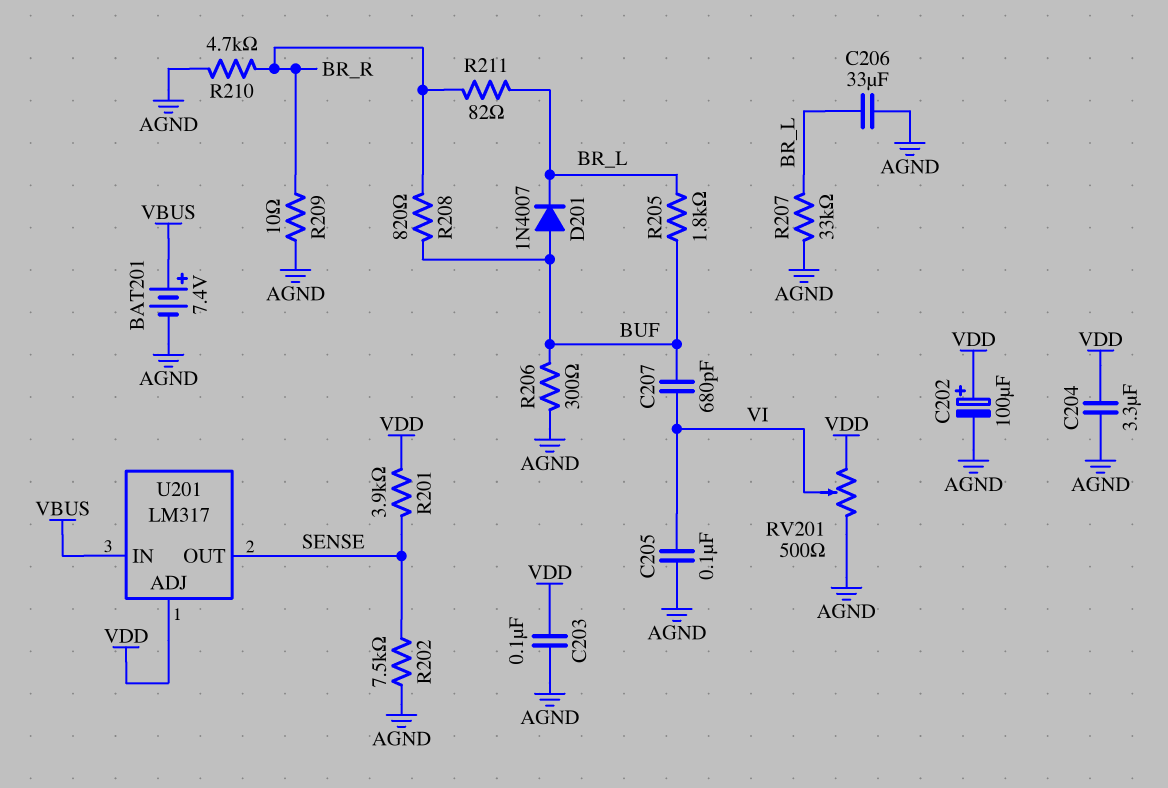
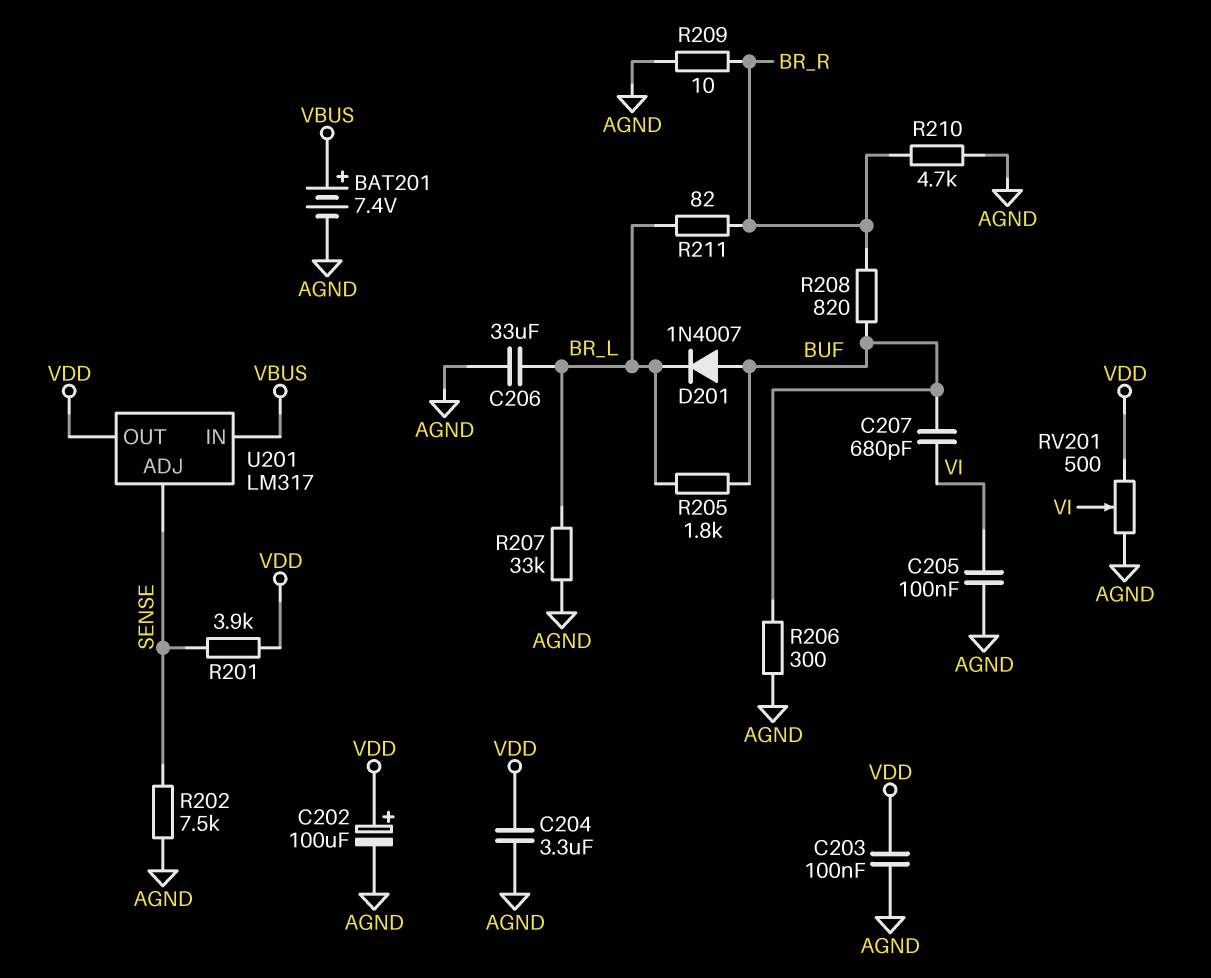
U201 pin ADJ: VDD -> SENSE
U201 pin OUT: SENSE -> VDD

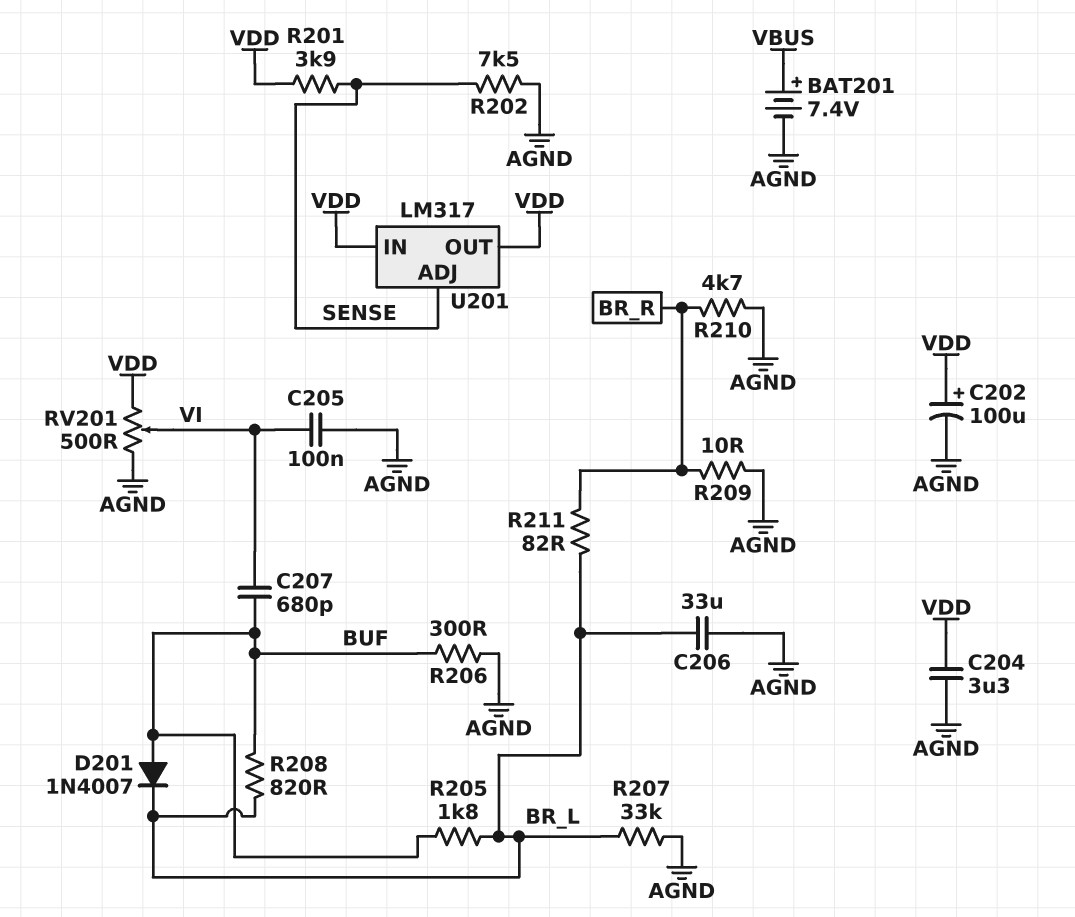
C203: 100nF (AGND, VDD) -> none
R208: 820 (BR_R, BUF) -> 820 (BR_L, BUF)
U201 pin IN: VBUS -> VDD

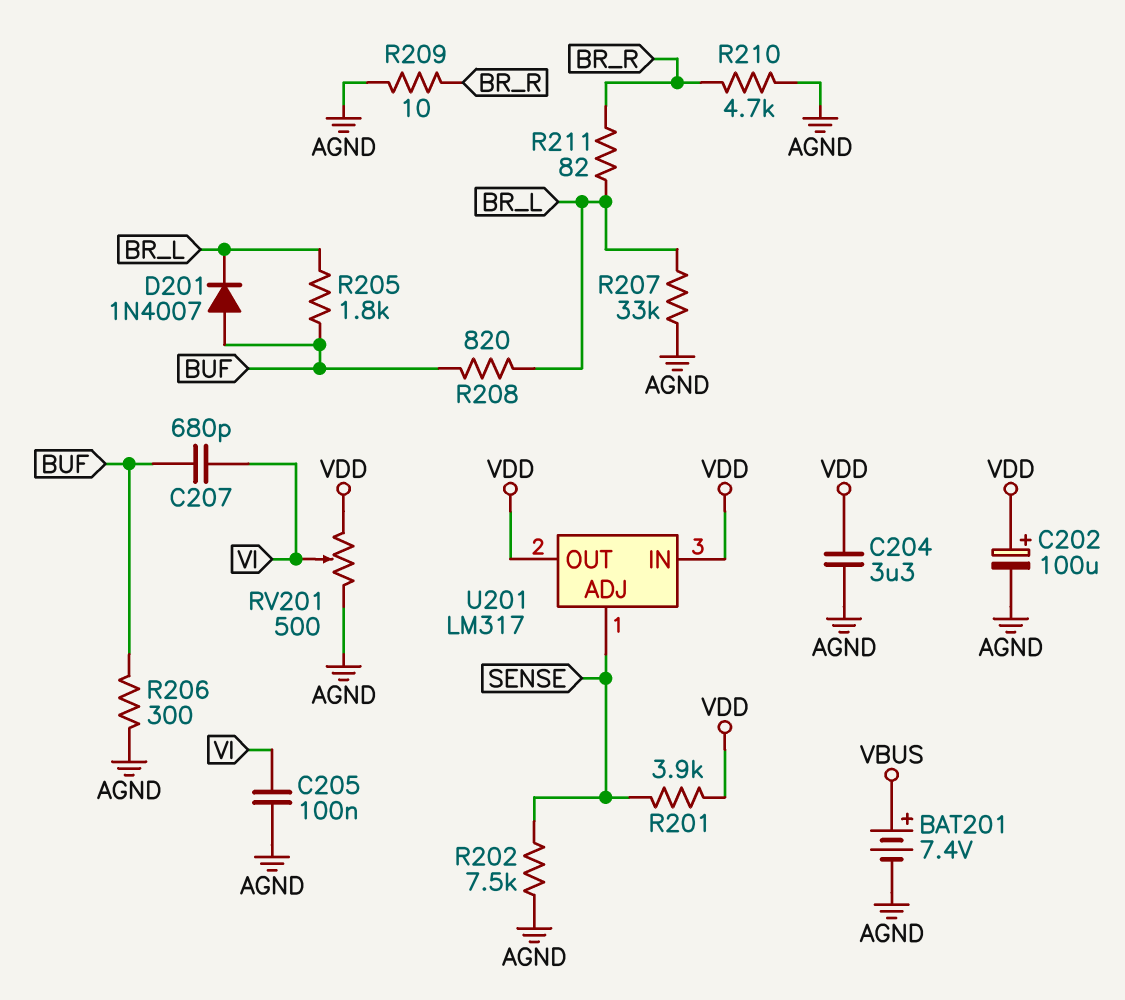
C206: 33uF (AGND, BR_L) -> none

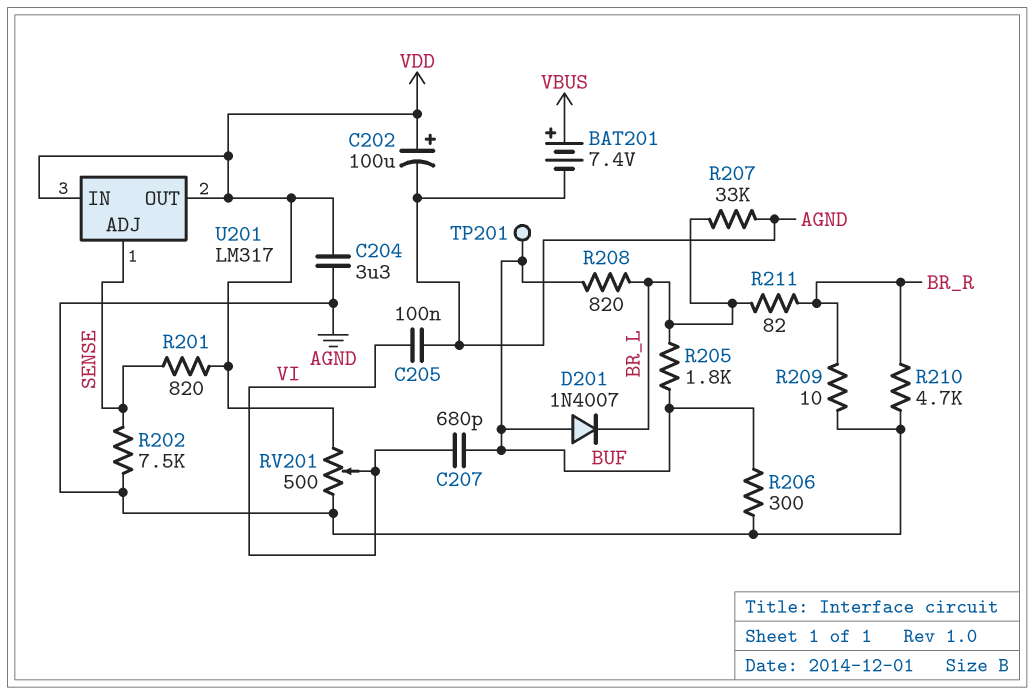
R201: 3.9k (SENSE, VDD) -> 820 (SENSE, VDD)
TP201: none -> test point (BUF)

